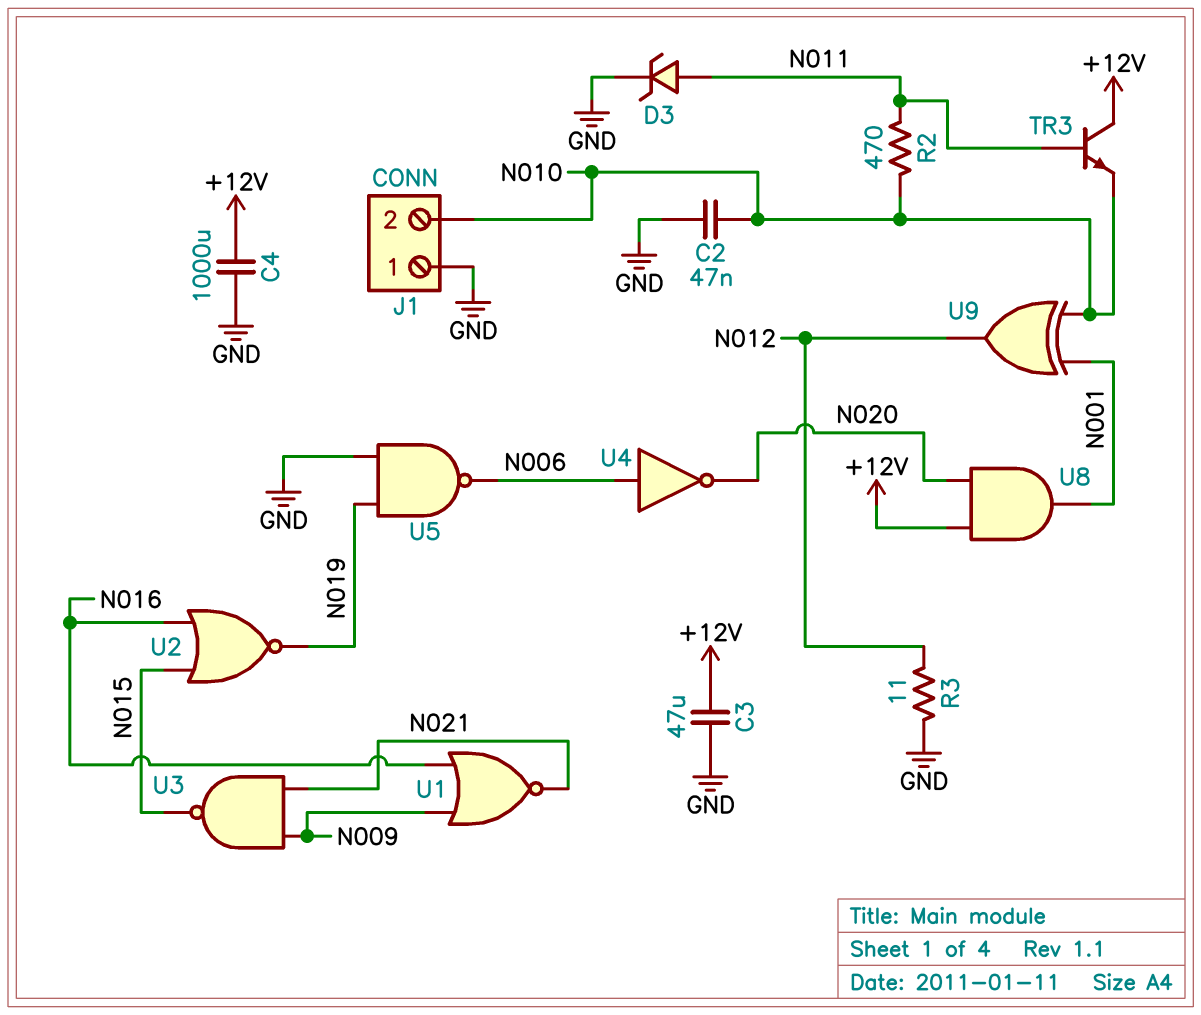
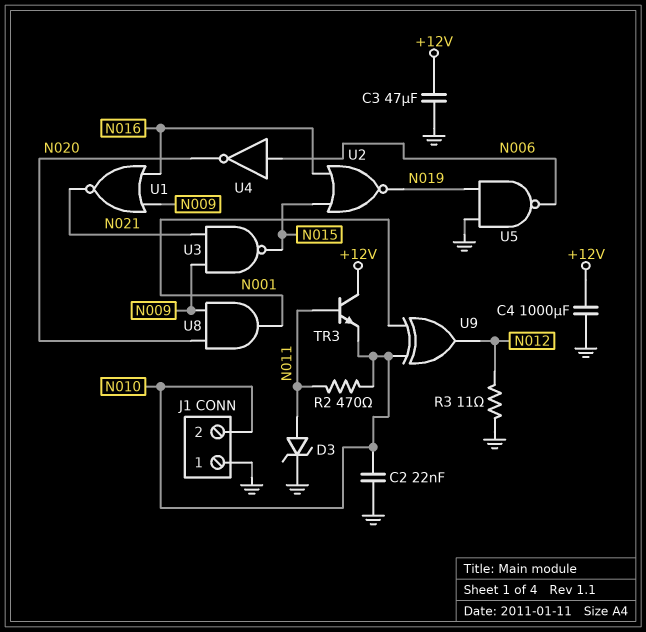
C2: 47nF (GND, N010) -> 22nF (GND, N010)
U8: AND (in +12V, in N020, out N001) -> AND (in N009, in N020, out N001)

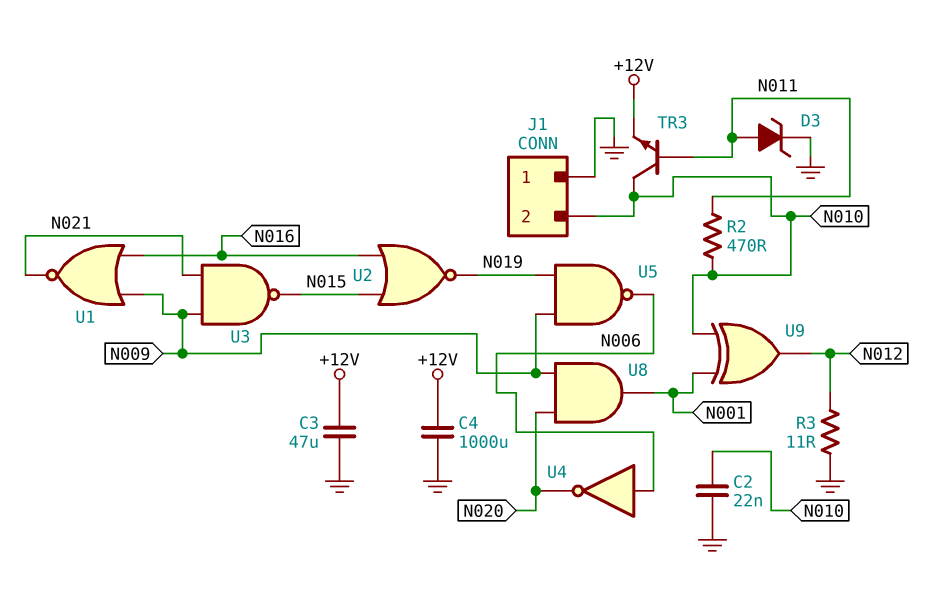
TR3: NPN (B N011, C +12V, E N010) -> NPN (B N011, C N010, E +12V)
U5: NAND (in GND, in N019, out N006) -> NAND (in N009, in N019, out N006)

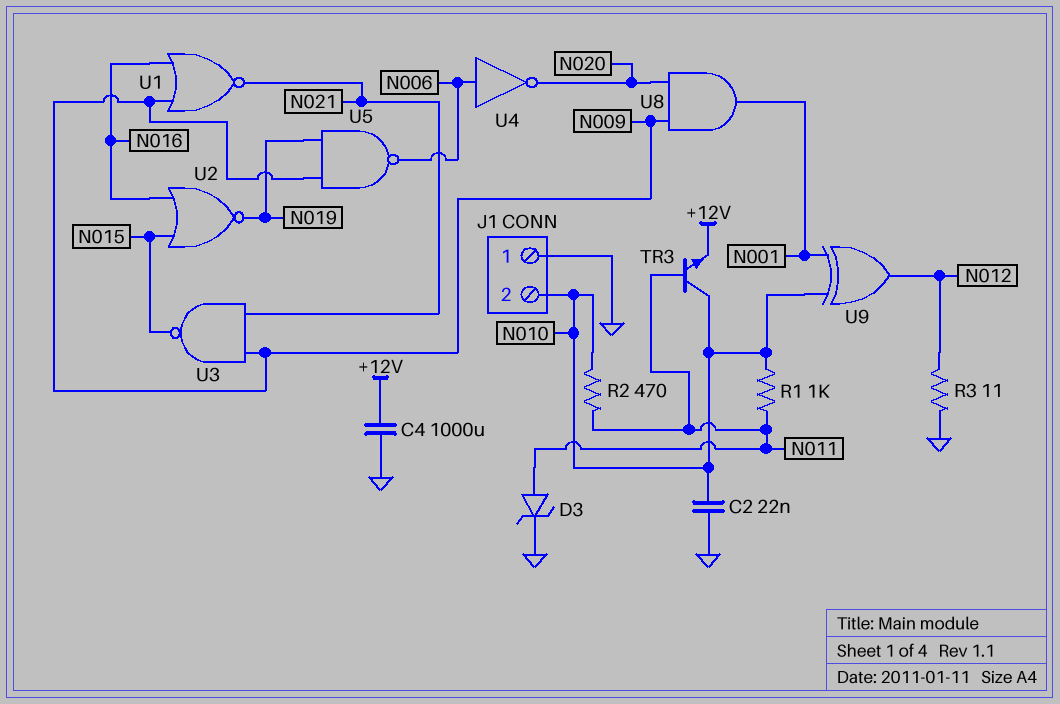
C3: 47uF (+12V, GND) -> none
R1: none -> 1k (N010, N011)

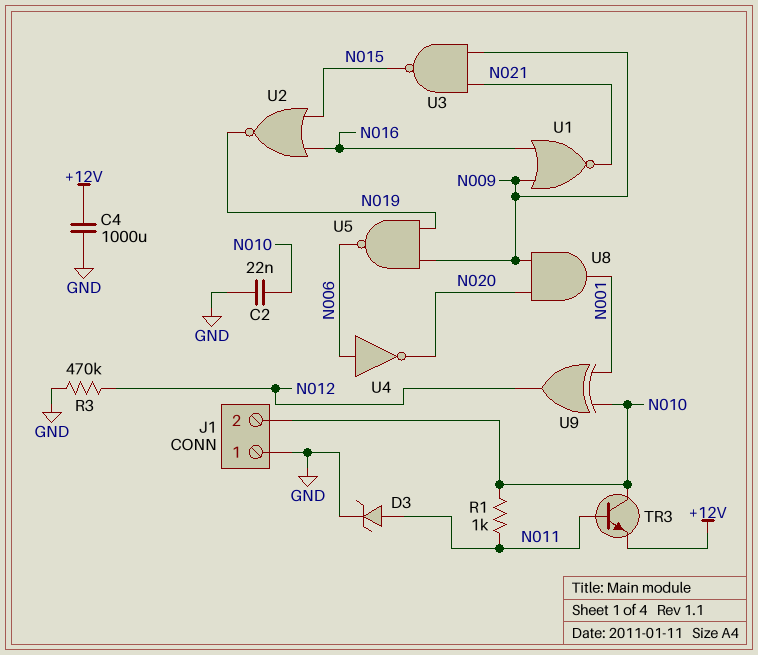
R2: 470 (N010, N011) -> none
R3: 11 (GND, N012) -> 470k (GND, N012)

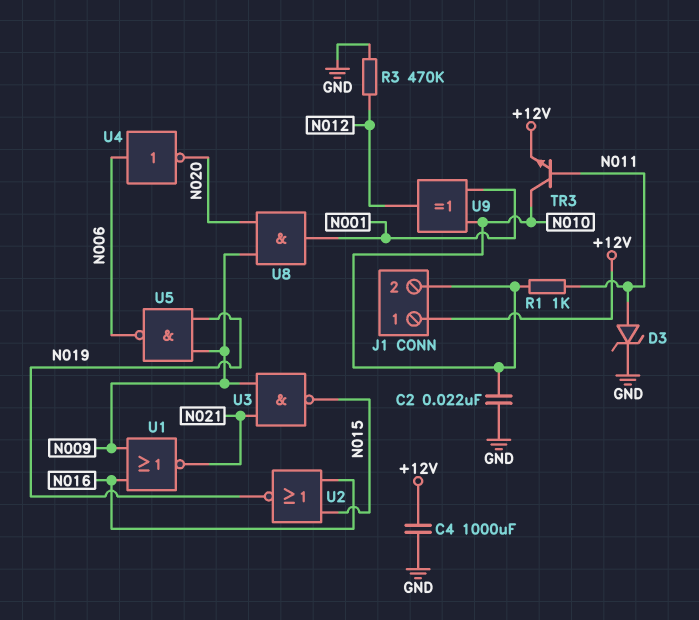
J1 pin 1: GND -> +12V

